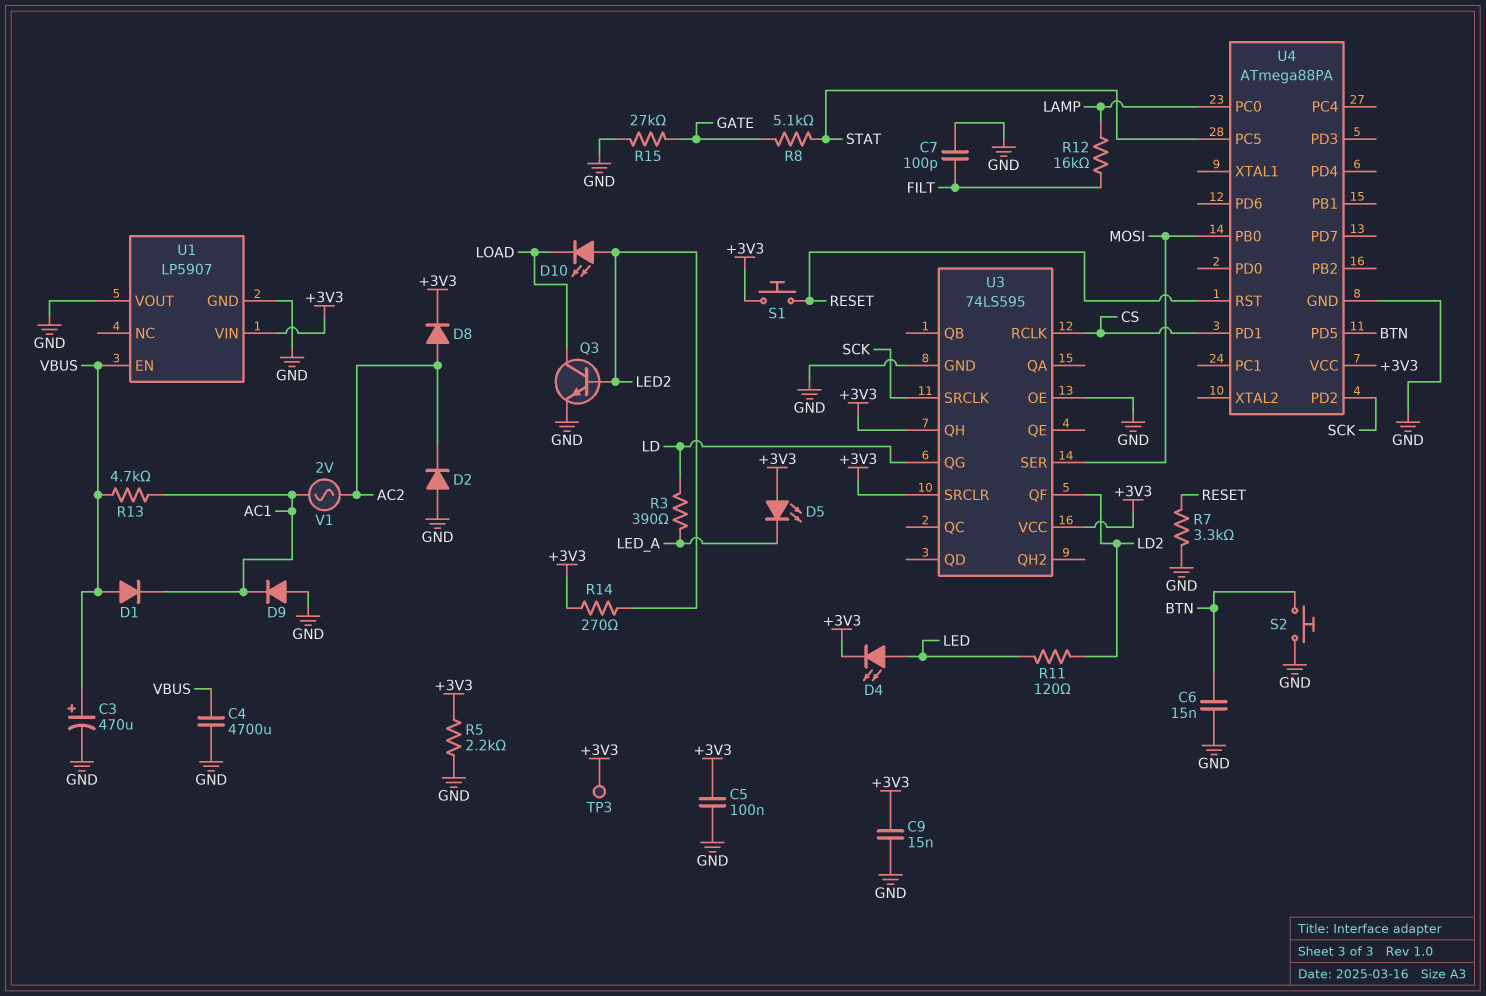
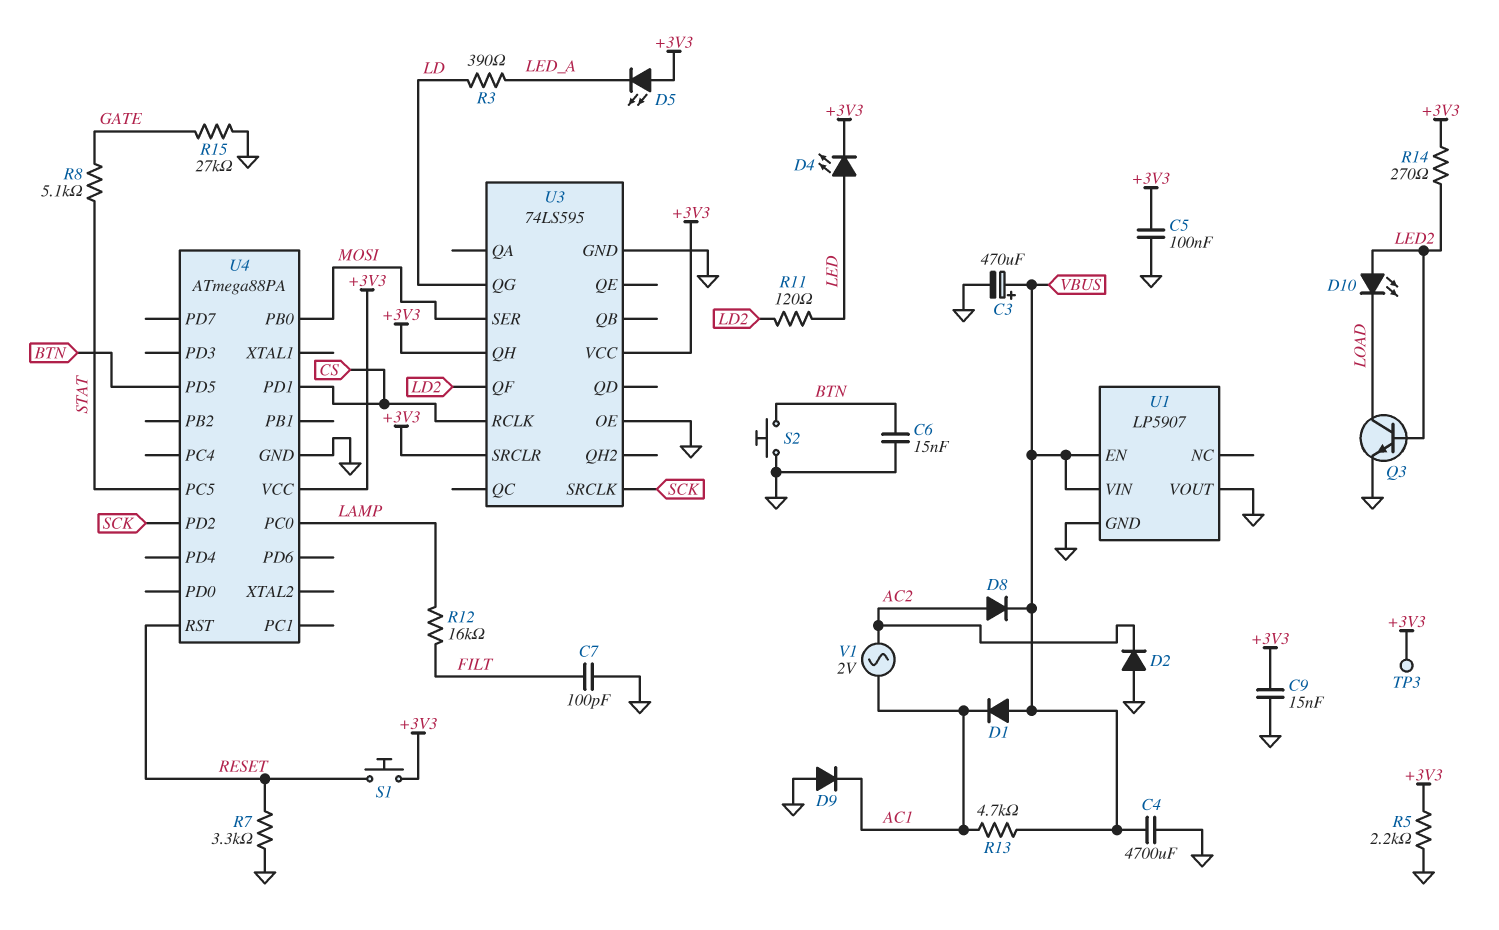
D8: diode (A AC2, K +3V3) -> diode (A AC2, K VBUS)
U1 pin VIN: +3V3 -> VBUS

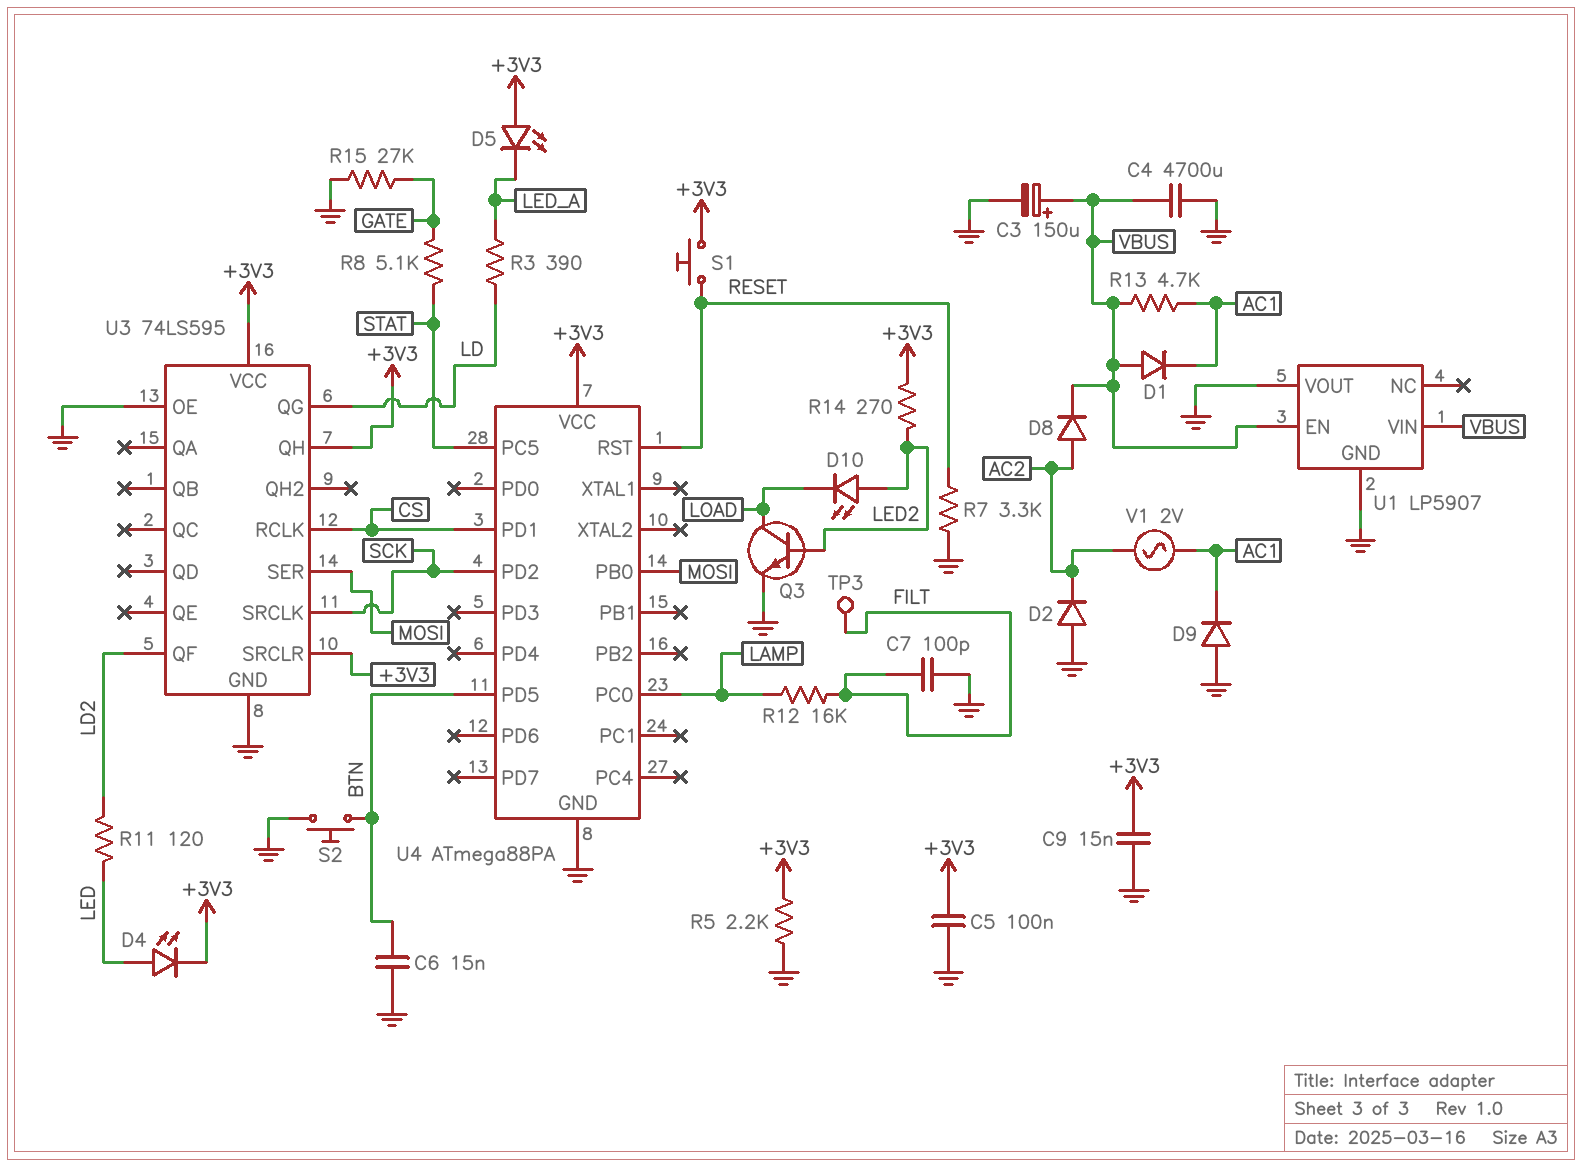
C3: 470uF (plus VBUS, minus GND) -> 150uF (plus VBUS, minus GND)
TP3: test point (+3V3) -> test point (FILT)

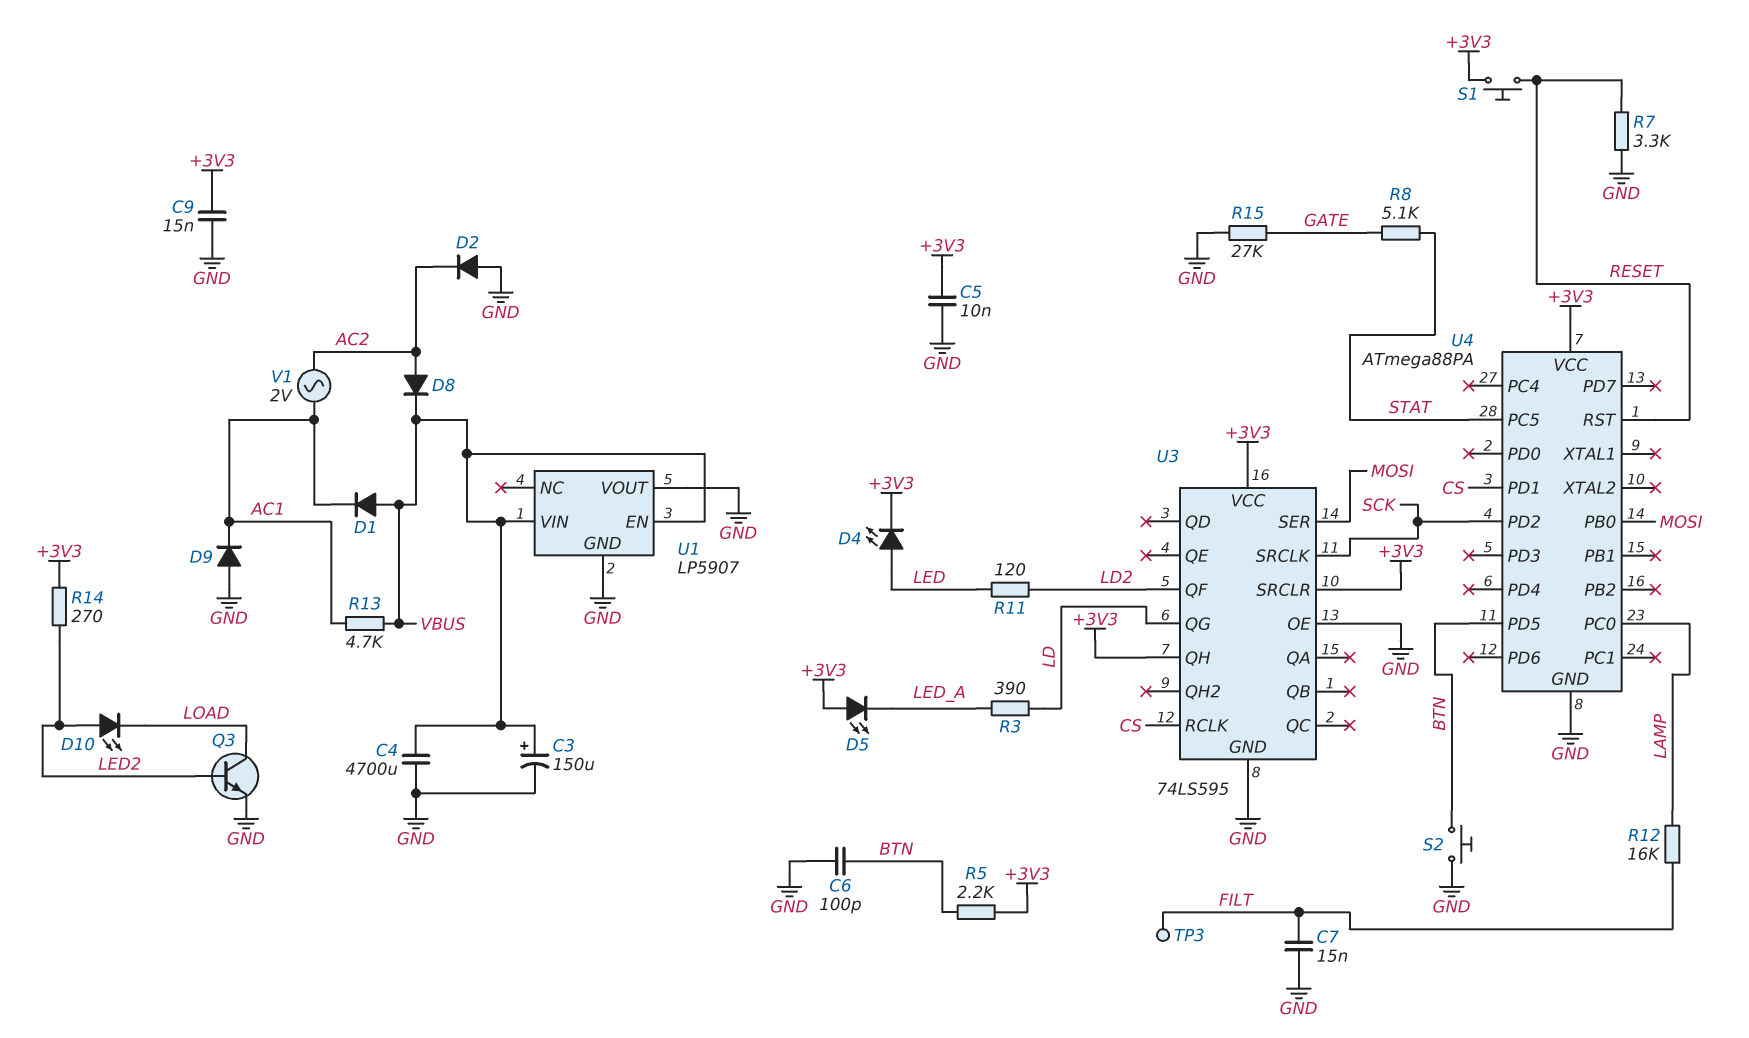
C5: 100nF (+3V3, GND) -> 10nF (+3V3, GND)
C6: 15nF (BTN, GND) -> 100pF (BTN, GND)
C7: 100pF (FILT, GND) -> 15nF (FILT, GND)
R5: 2.2k (+3V3, GND) -> 2.2k (+3V3, BTN)

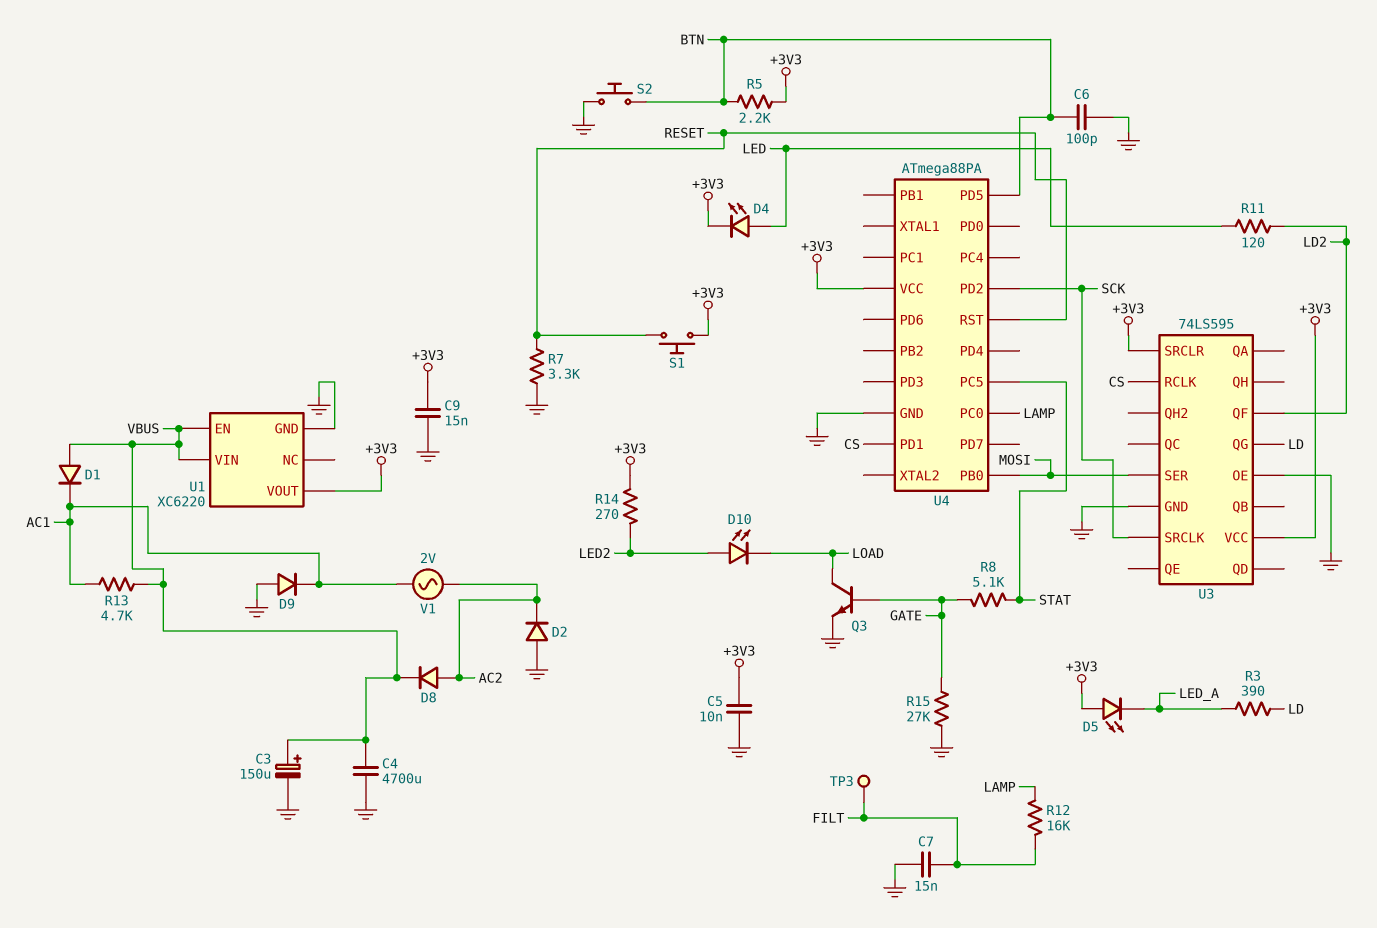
Q3: NPN (B LED2, C LOAD, E GND) -> NPN (B GATE, C LOAD, E GND)
U1: LP5907 -> XC6220
U1 pin VOUT: GND -> +3V3
U3 pin QH: +3V3 -> none

